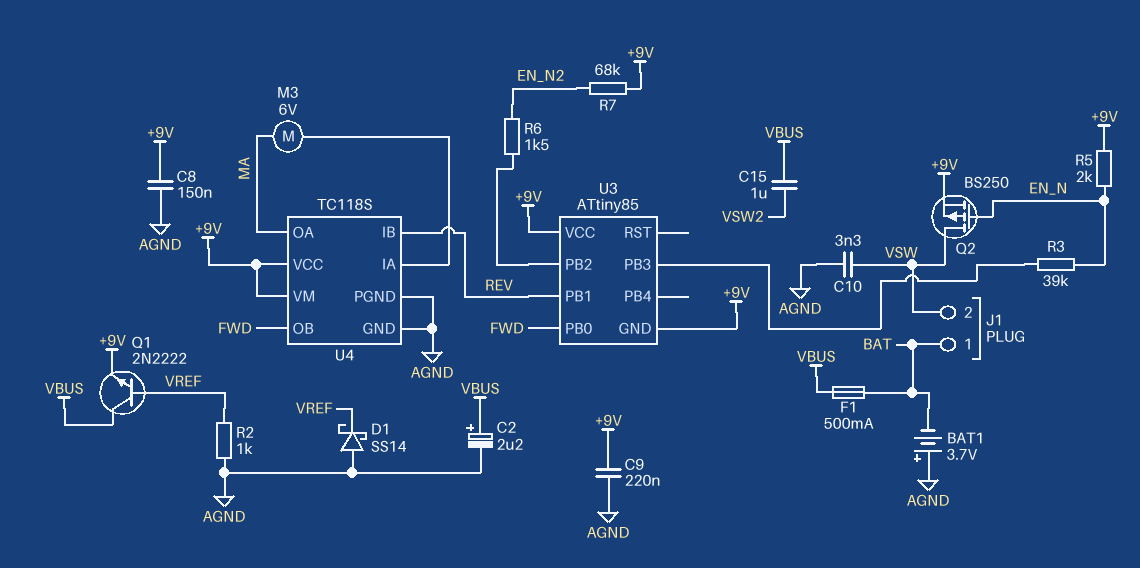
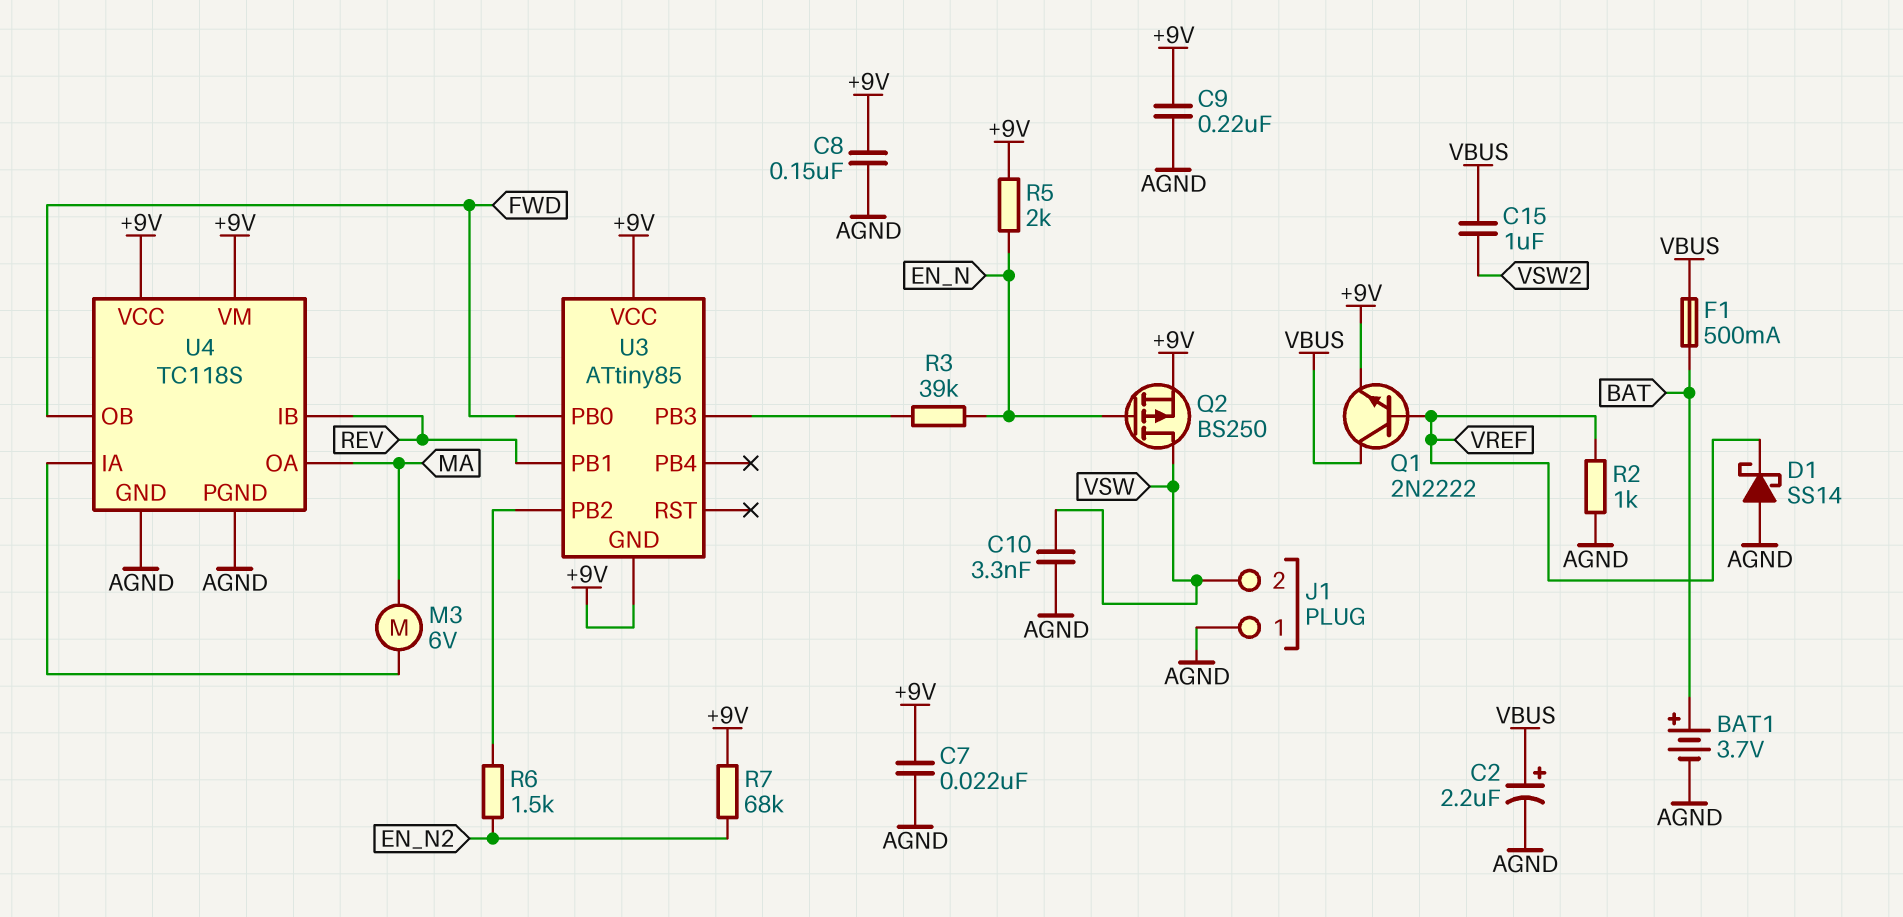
BAT1: 3.7V (plus AGND, minus BAT) -> 3.7V (plus BAT, minus AGND)
C7: none -> 22nF (+9V, AGND)
J1 pin 1: BAT -> AGND

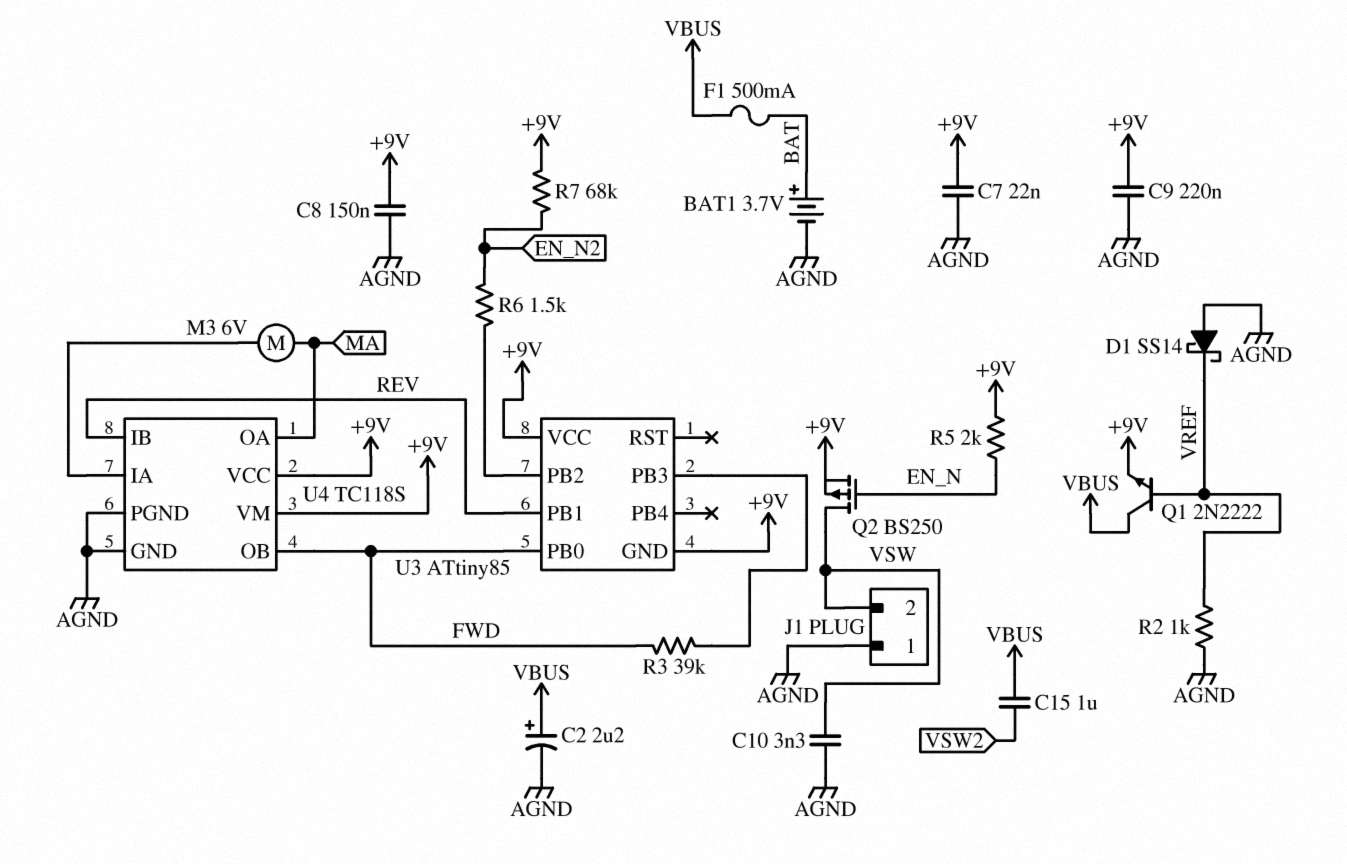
R3: 39k (EN_N, U3/PB3) -> 39k (FWD, U3/PB3)

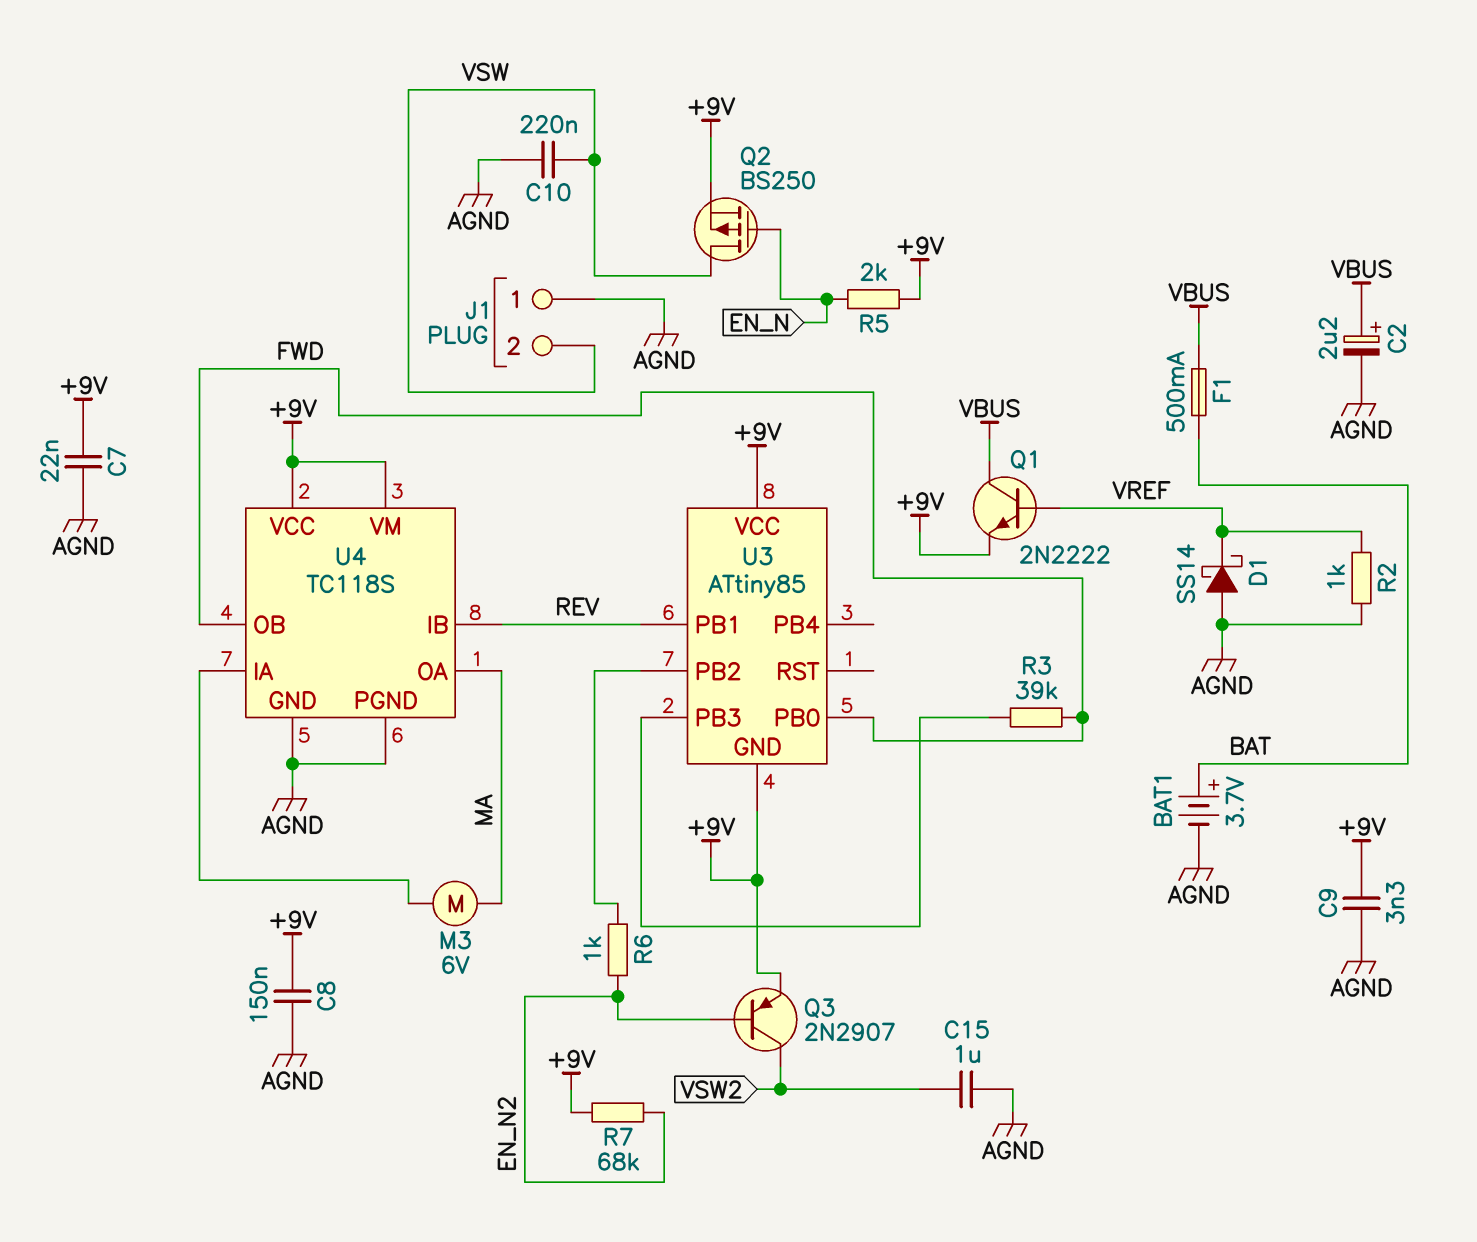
C9: 220nF (+9V, AGND) -> 3.3nF (+9V, AGND)
C10: 3.3nF (AGND, VSW) -> 220nF (AGND, VSW)
C15: 1uF (VBUS, VSW2) -> 1uF (AGND, VSW2)
Q3: none -> PNP 2N2907 (B EN_N2, C VSW2, E +9V)
R6: 1.5k (EN_N2, U3/PB2) -> 1k (EN_N2, U3/PB2)

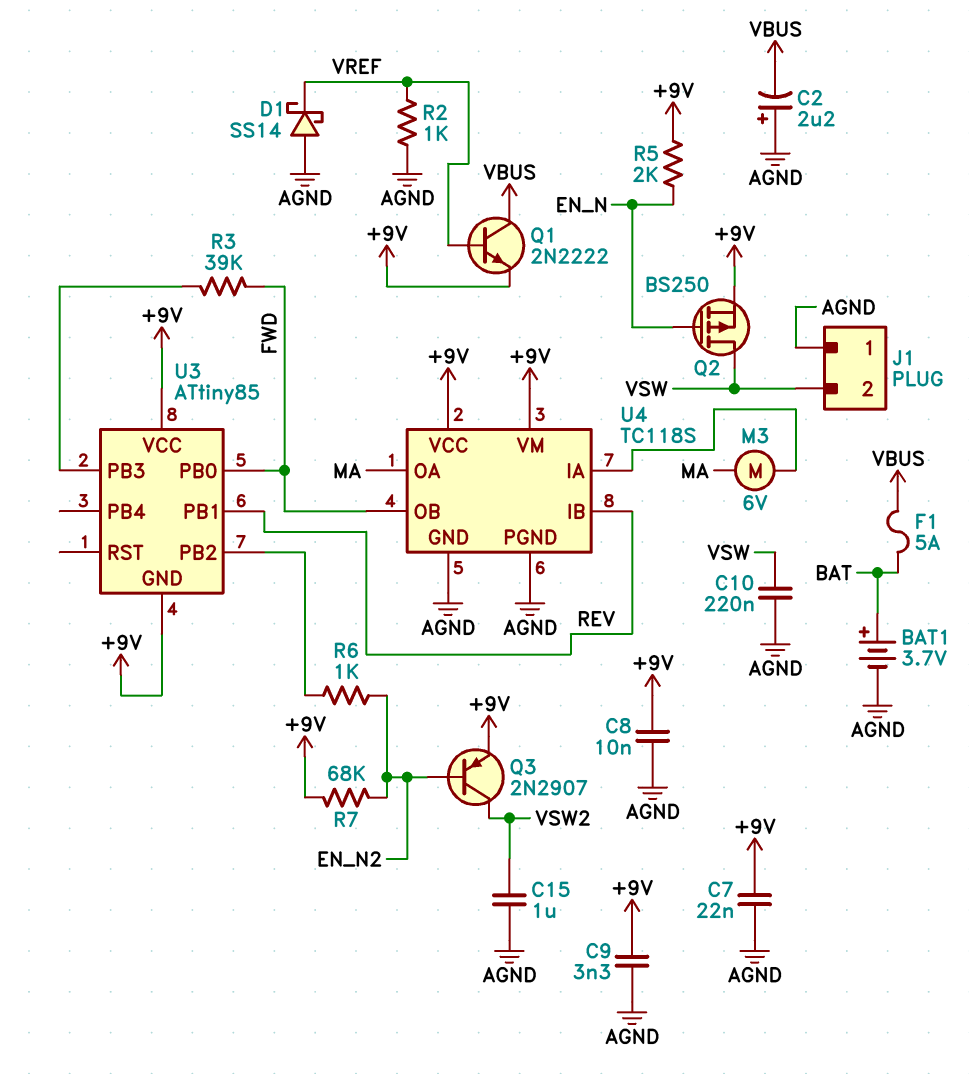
C2: 2.2uF (plus VBUS, minus AGND) -> 2.2uF (plus AGND, minus VBUS)
C8: 150nF (+9V, AGND) -> 10nF (+9V, AGND)
F1: 500mA (BAT, VBUS) -> 5A (BAT, VBUS)

